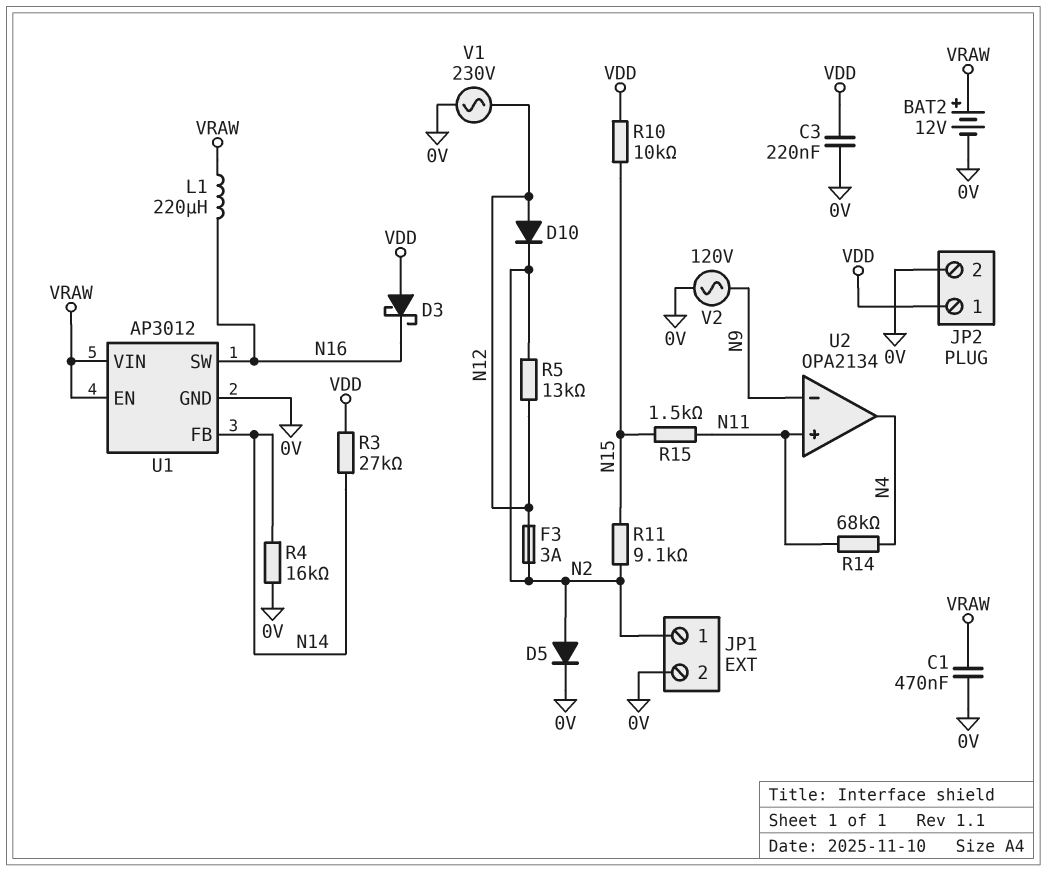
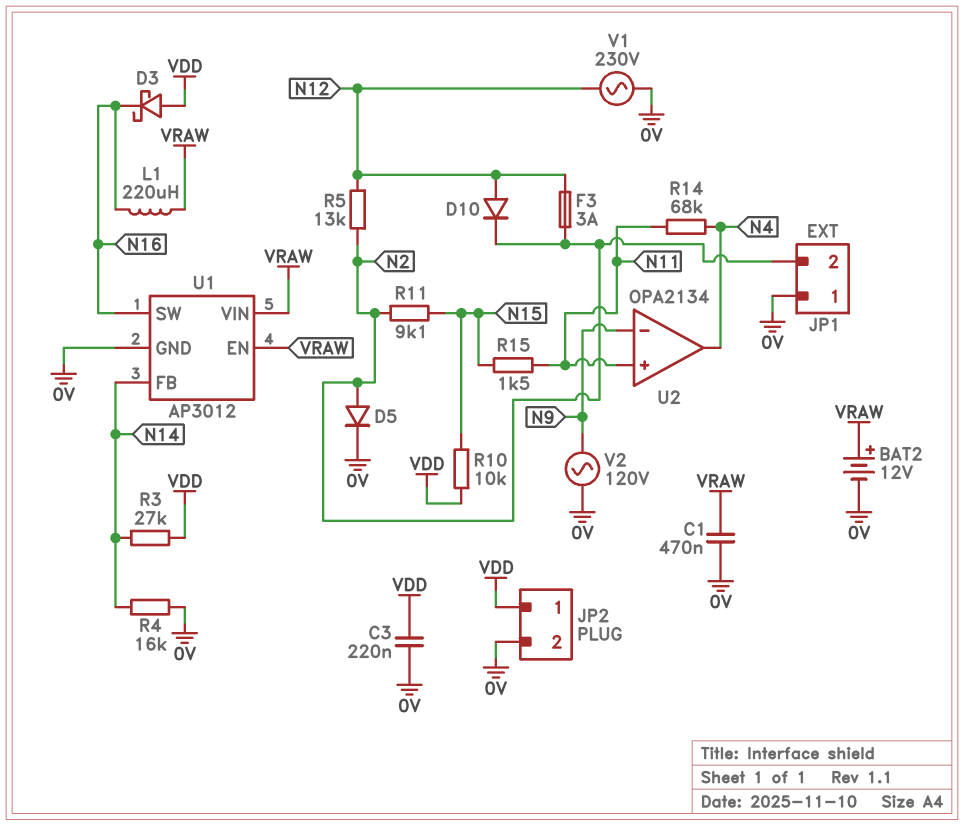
JP1 pin 1: N2 -> 0V
JP1 pin 2: 0V -> N2

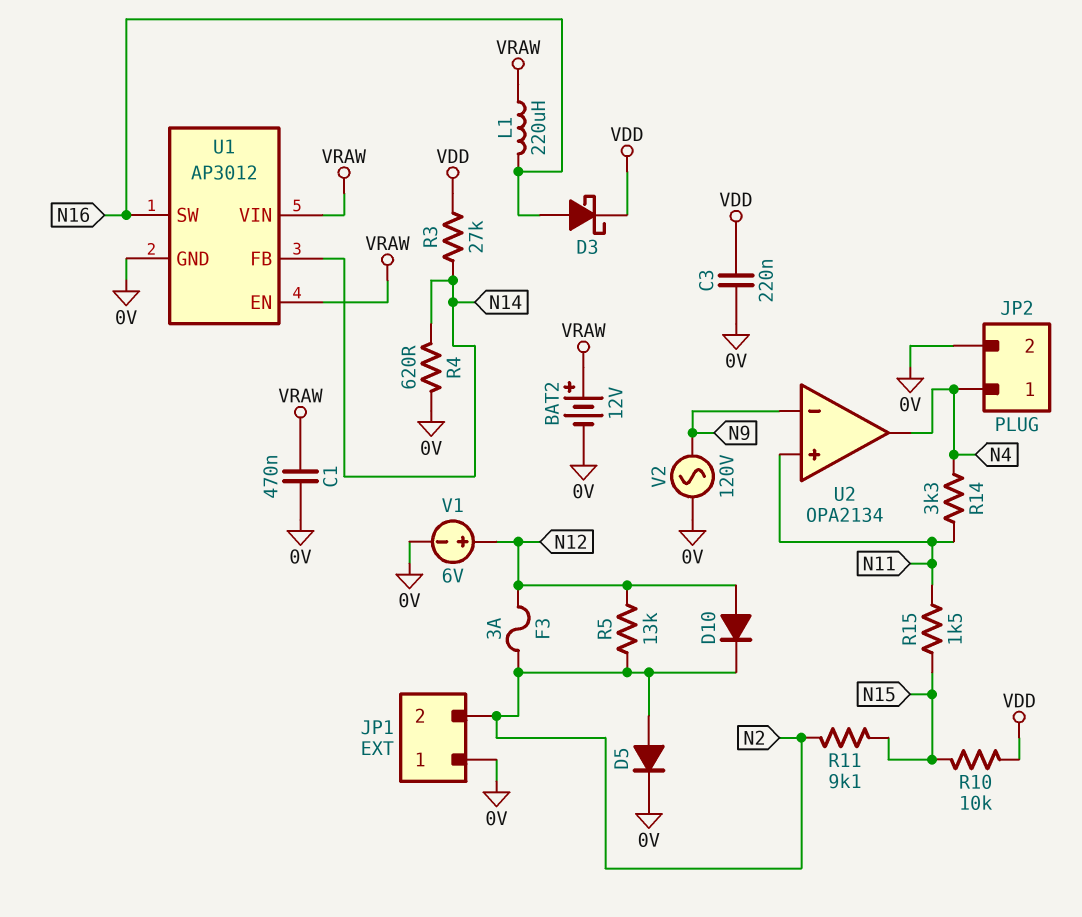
D3: schottky (A VDD, K N16) -> schottky (A N16, K VDD)
JP2 pin 1: VDD -> N4
R4: 16k (0V, N14) -> 620 (0V, N14)
R14: 68k (N4, N11) -> 3.3k (N4, N11)
V1: AC 230V (0V, N12) -> 6V (plus N12, minus 0V)

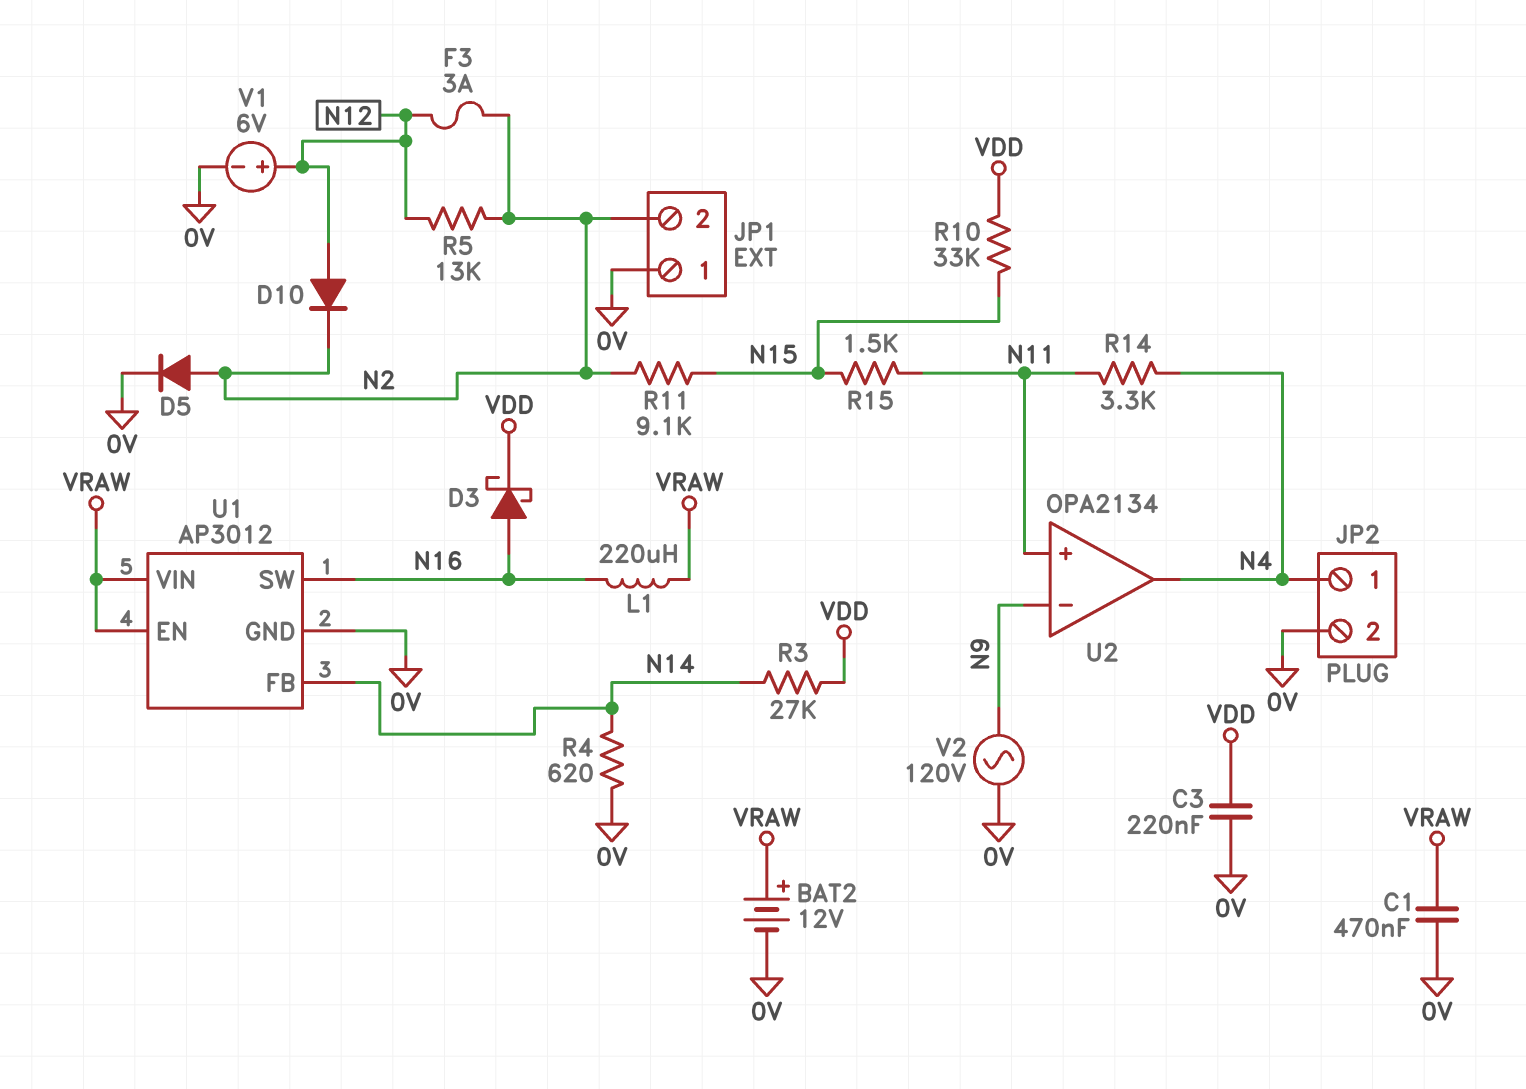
R10: 10k (N15, VDD) -> 33k (N15, VDD)

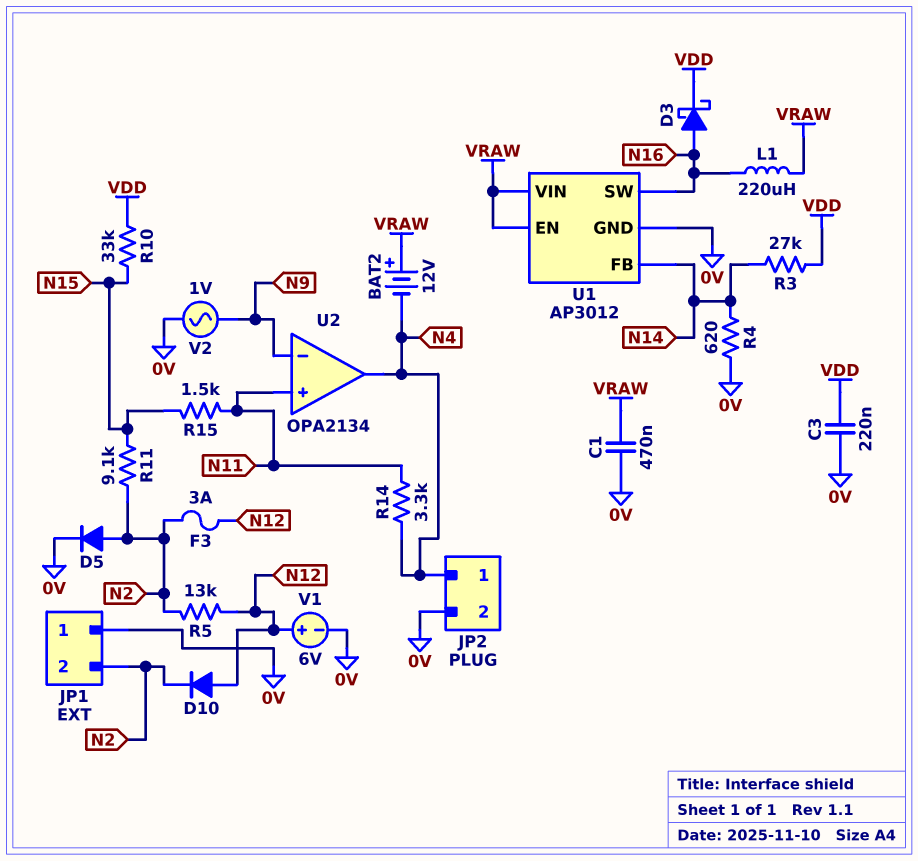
BAT2: 12V (plus VRAW, minus 0V) -> 12V (plus VRAW, minus N4)
V2: AC 120V (0V, N9) -> AC 1V (0V, N9)

